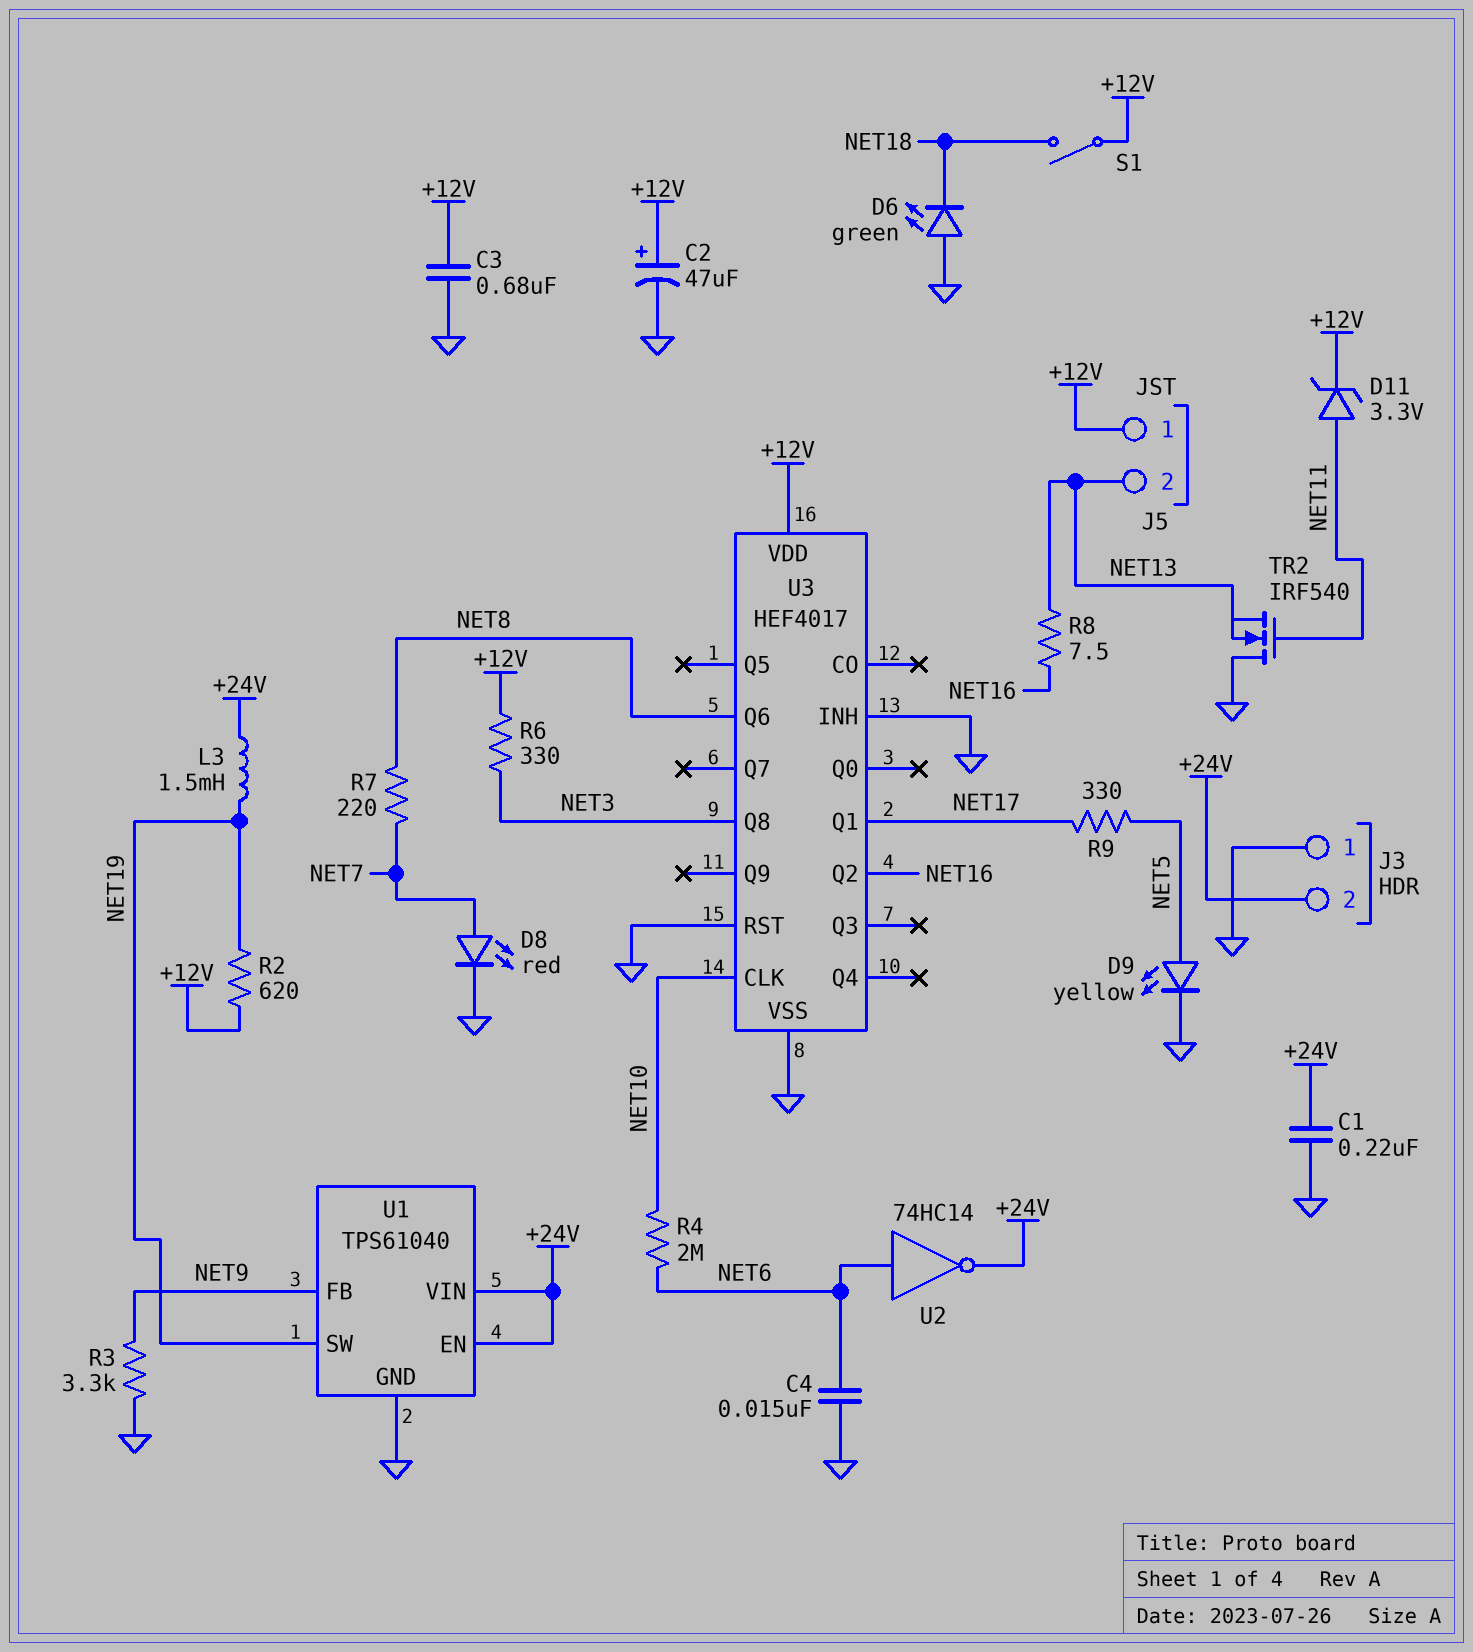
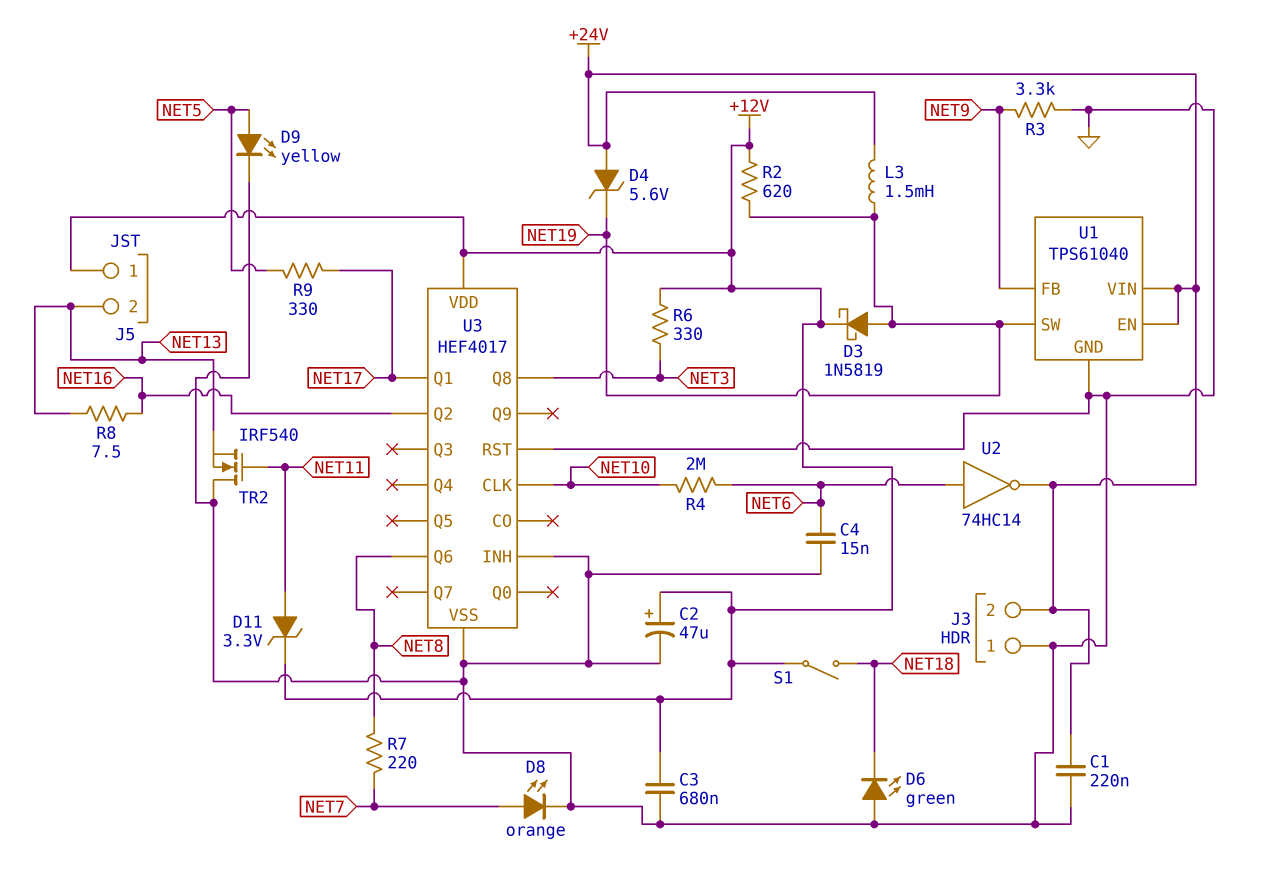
D3: none -> schottky 1N5819 (A NET19, K +12V)
D4: none -> zener 5.6V (A +24V, K NET19)
D8: LED red (A NET7, K GND) -> LED orange (A NET7, K GND)

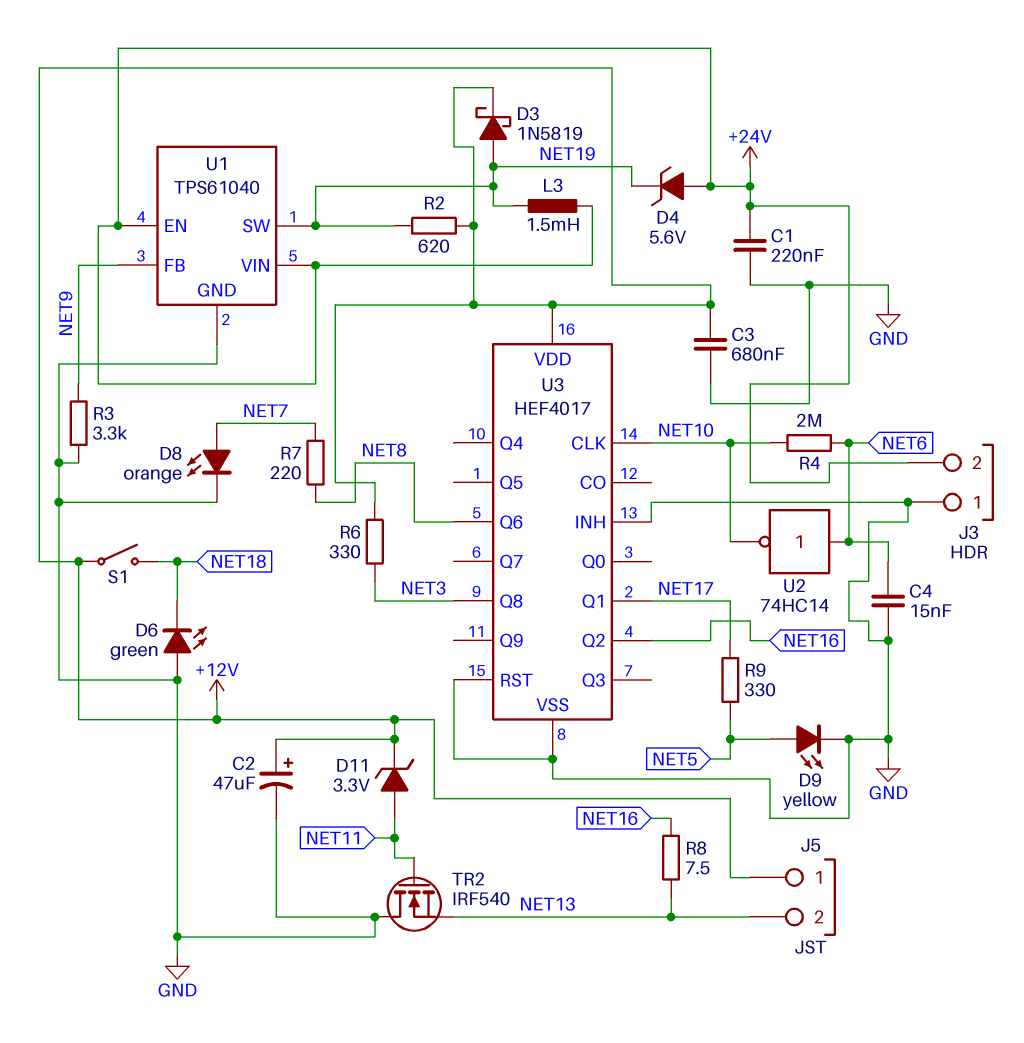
U2: NOT 74HC14 (in NET6, out +24V) -> NOT 74HC14 (in NET6, out NET10)

